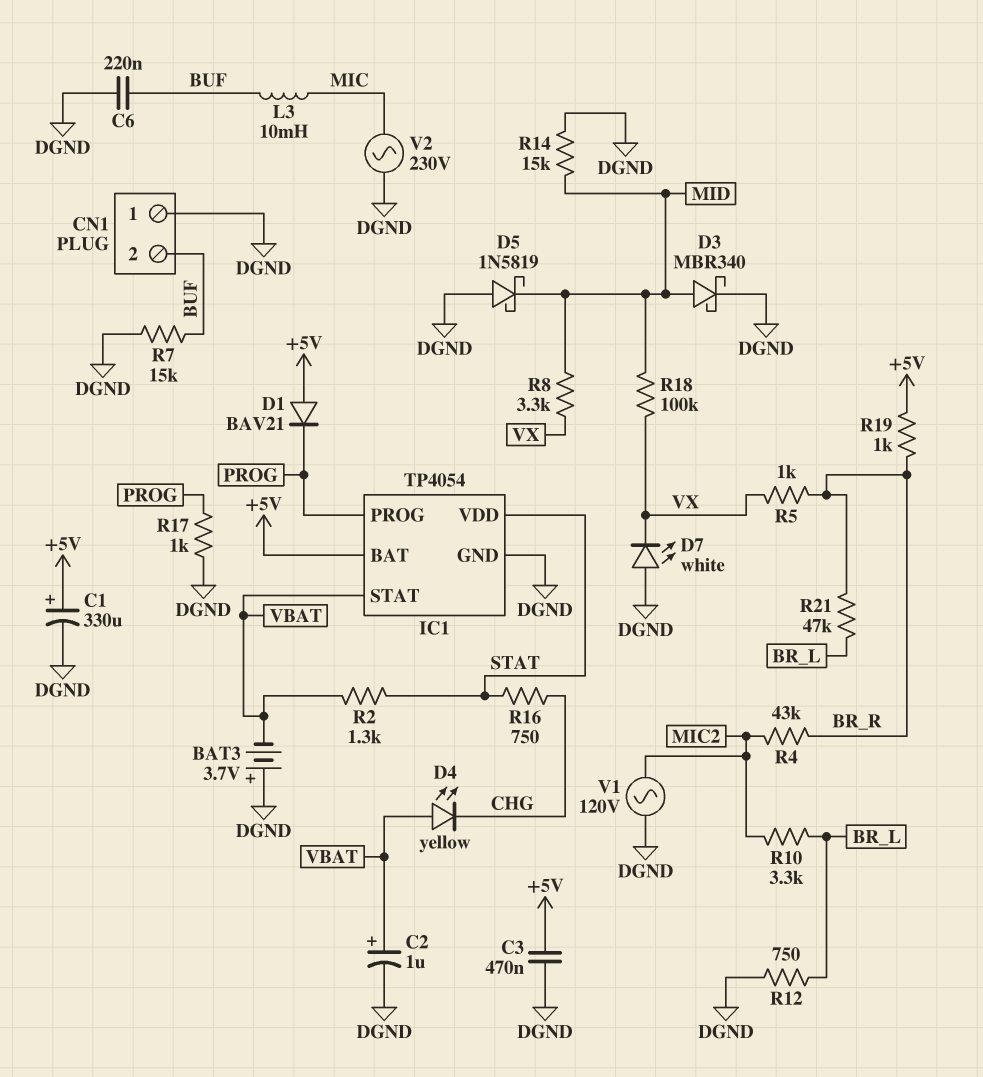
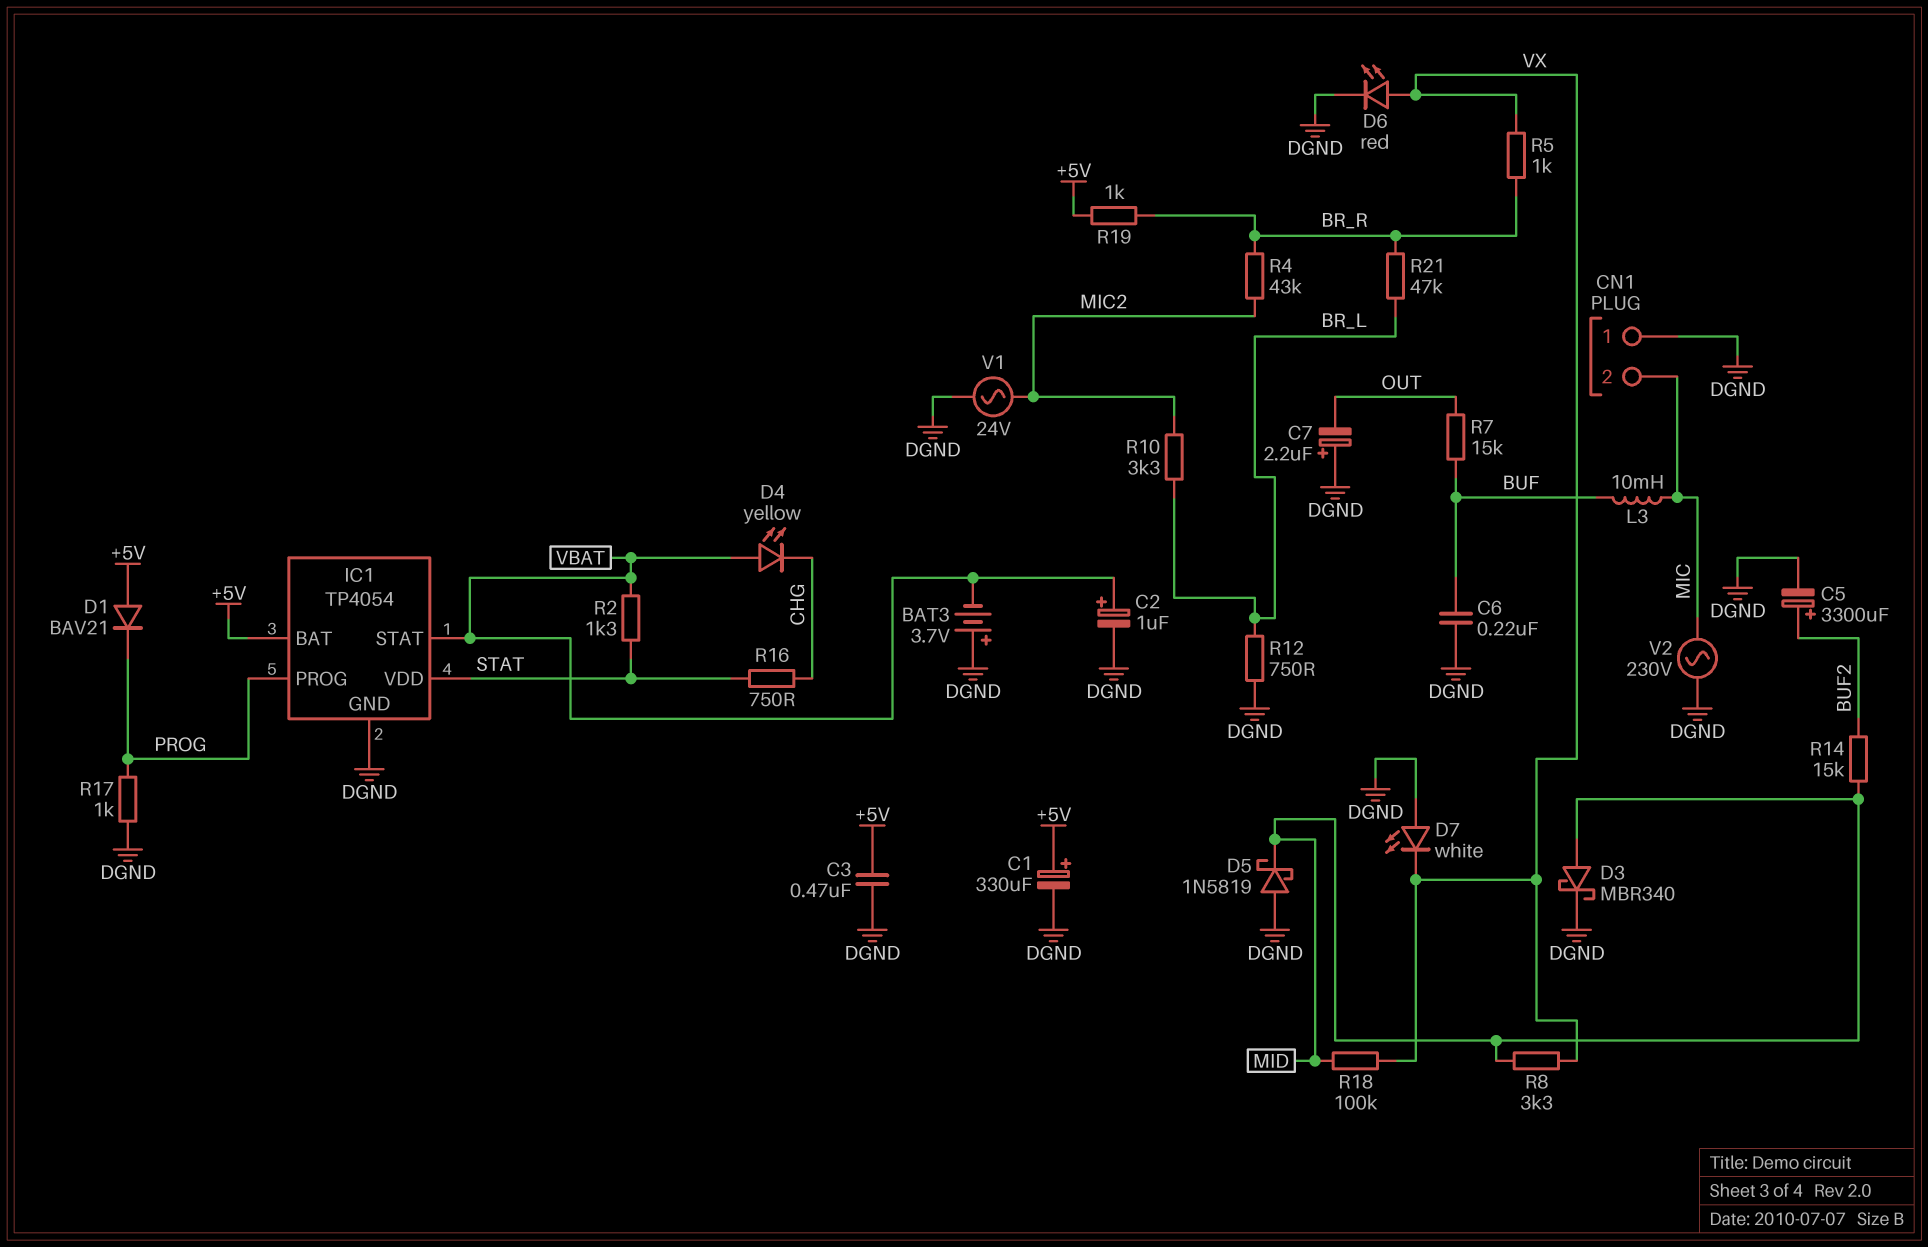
C5: none -> 3300uF (plus BUF2, minus DGND)
C7: none -> 2.2uF (plus DGND, minus OUT)
CN1 pin 2: BUF -> MIC
D6: none -> LED red (A VX, K DGND)
R7: 15k (BUF, DGND) -> 15k (BUF, OUT)
R14: 15k (DGND, MID) -> 15k (BUF2, MID)
V1: AC 120V (DGND, MIC2) -> AC 24V (DGND, MIC2)

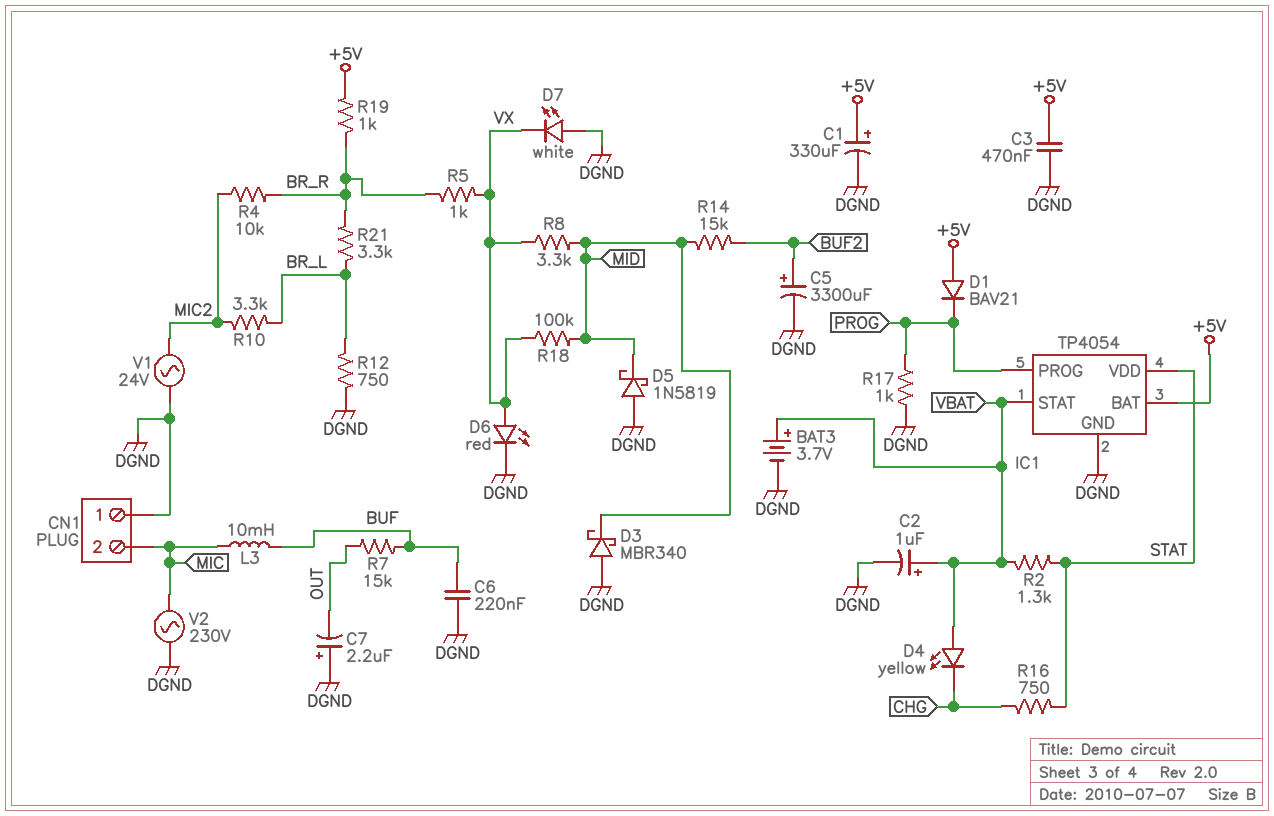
BAT3: 3.7V (plus DGND, minus VBAT) -> 3.7V (plus VBAT, minus DGND)
D3: schottky MBR340 (A MID, K DGND) -> schottky MBR340 (A DGND, K MID)
R4: 43k (BR_R, MIC2) -> 10k (BR_R, MIC2)
R21: 47k (BR_L, BR_R) -> 3.3k (BR_L, BR_R)

